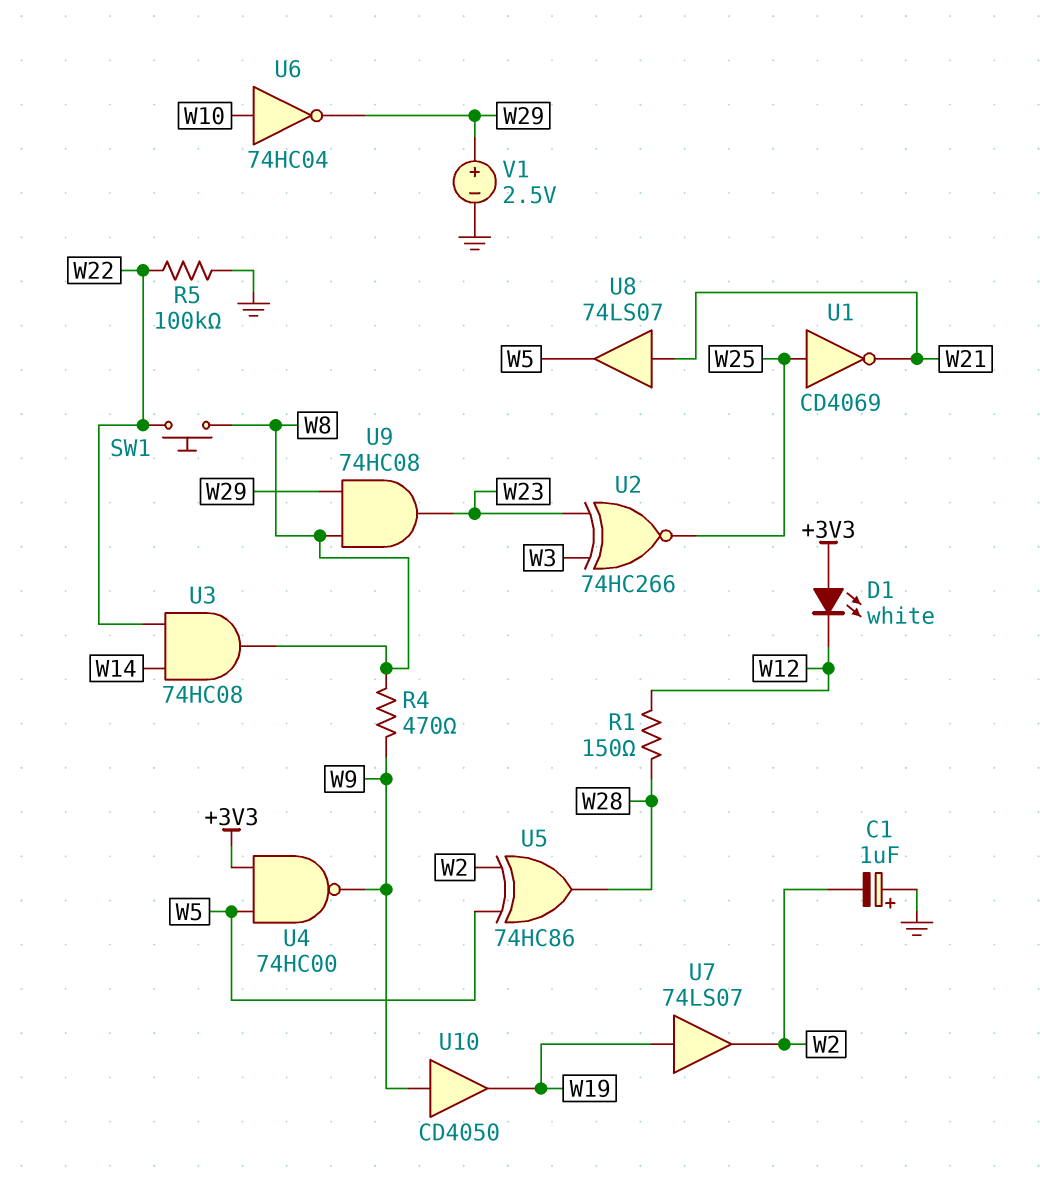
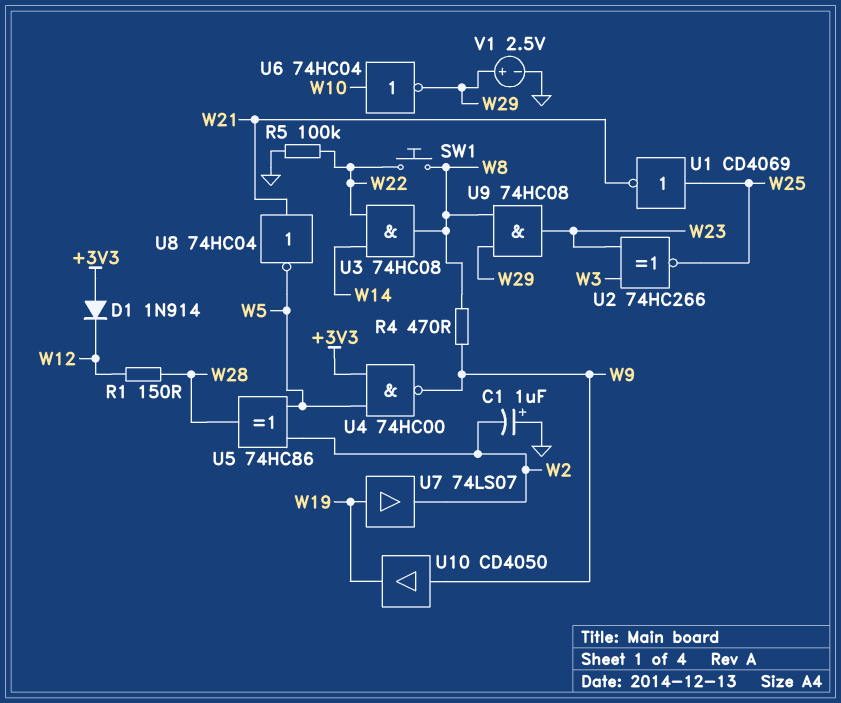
D1: LED white (A +3V3, K W12) -> diode 1N914 (A +3V3, K W12)
U8: buffer 74LS07 (in W21, out W5) -> NOT 74HC04 (in W21, out W5)

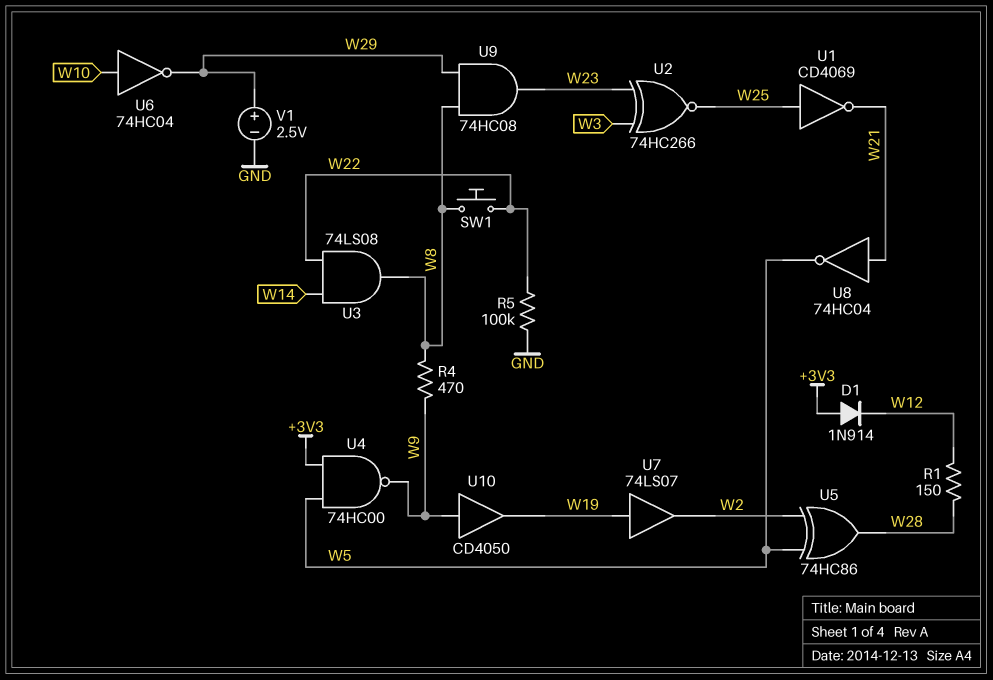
C1: 1uF (plus GND, minus W2) -> none
U3: AND 74HC08 (in W14, in W22, out W8) -> AND 74LS08 (in W14, in W22, out W8)

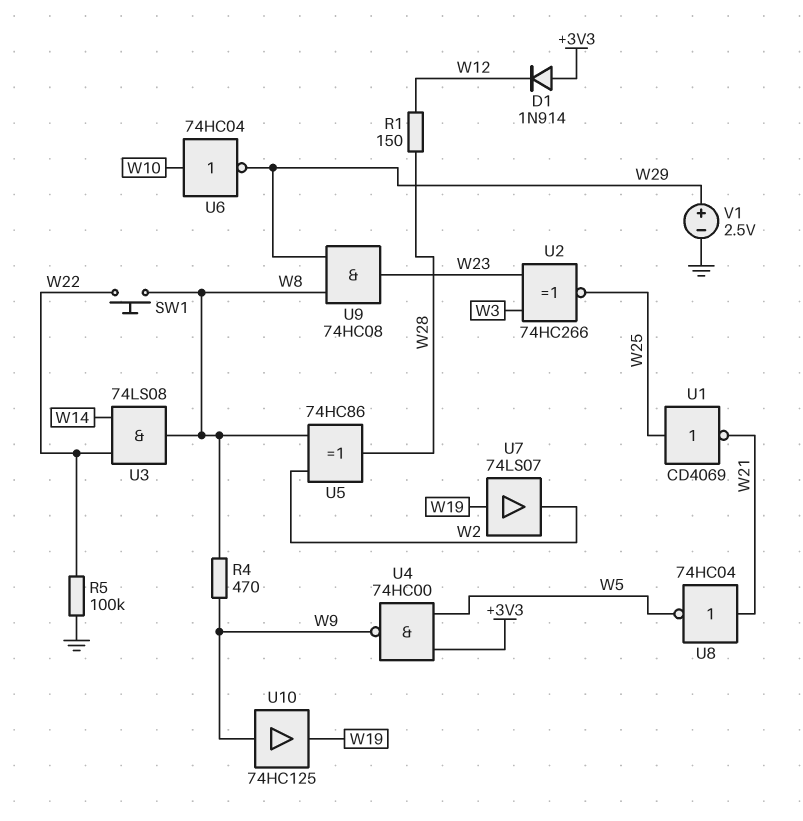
U5: XOR 74HC86 (in W2, in W5, out W28) -> XOR 74HC86 (in W2, in W8, out W28)
U10: buffer CD4050 (in W9, out W19) -> buffer 74HC125 (in W9, out W19)

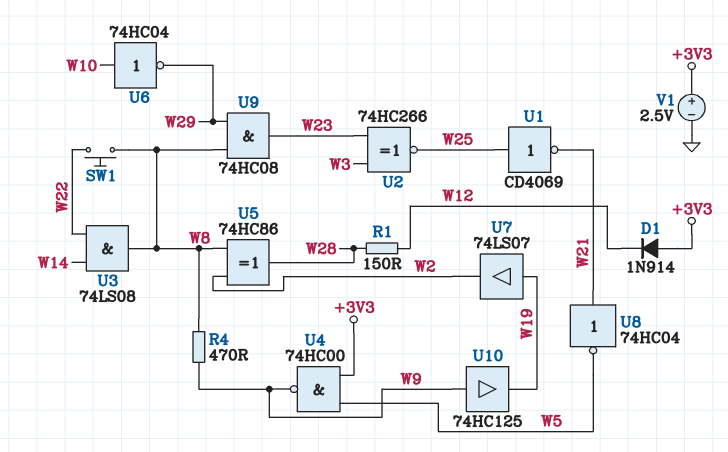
R5: 100k (GND, W22) -> none
V1: 2.5V (plus W29, minus GND) -> 2.5V (plus +3V3, minus GND)

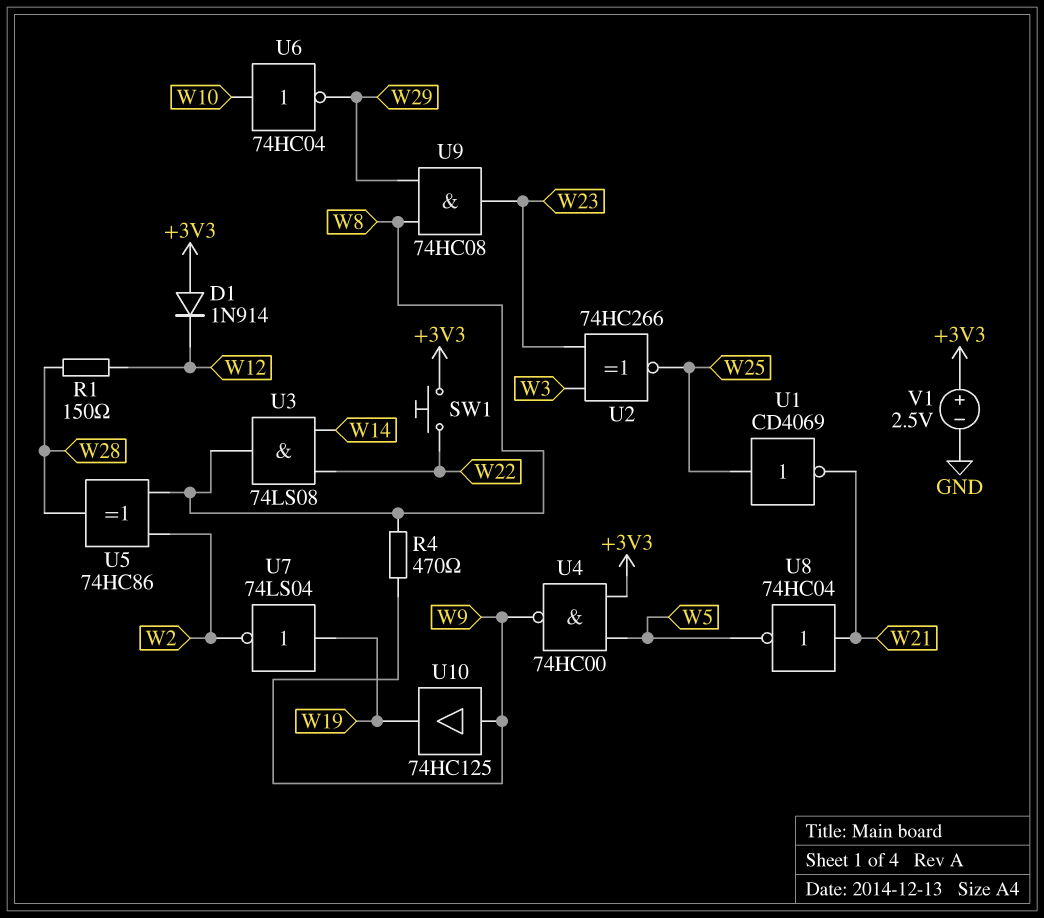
SW1: button (W8, W22) -> button (+3V3, W22)
U7: buffer 74LS07 (in W19, out W2) -> NOT 74LS04 (in W19, out W2)

